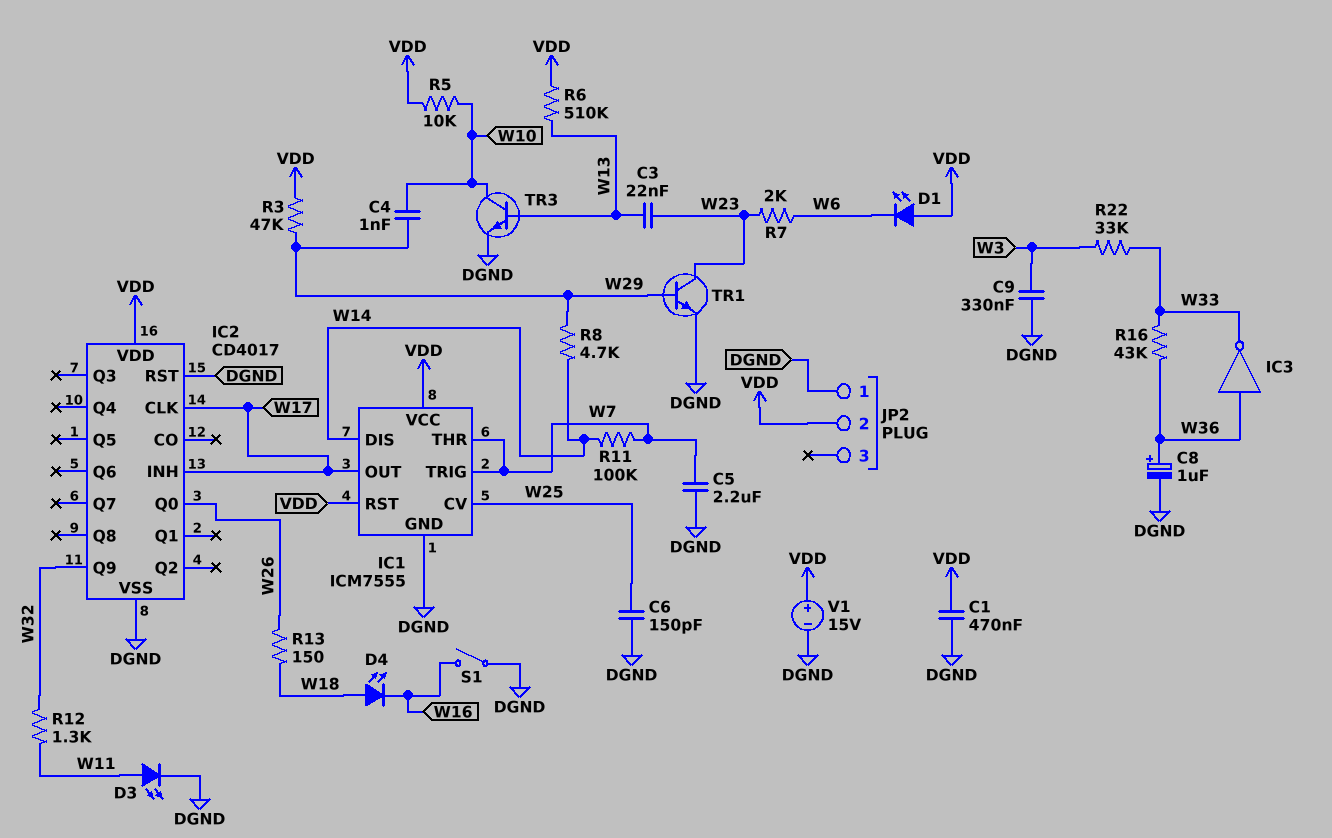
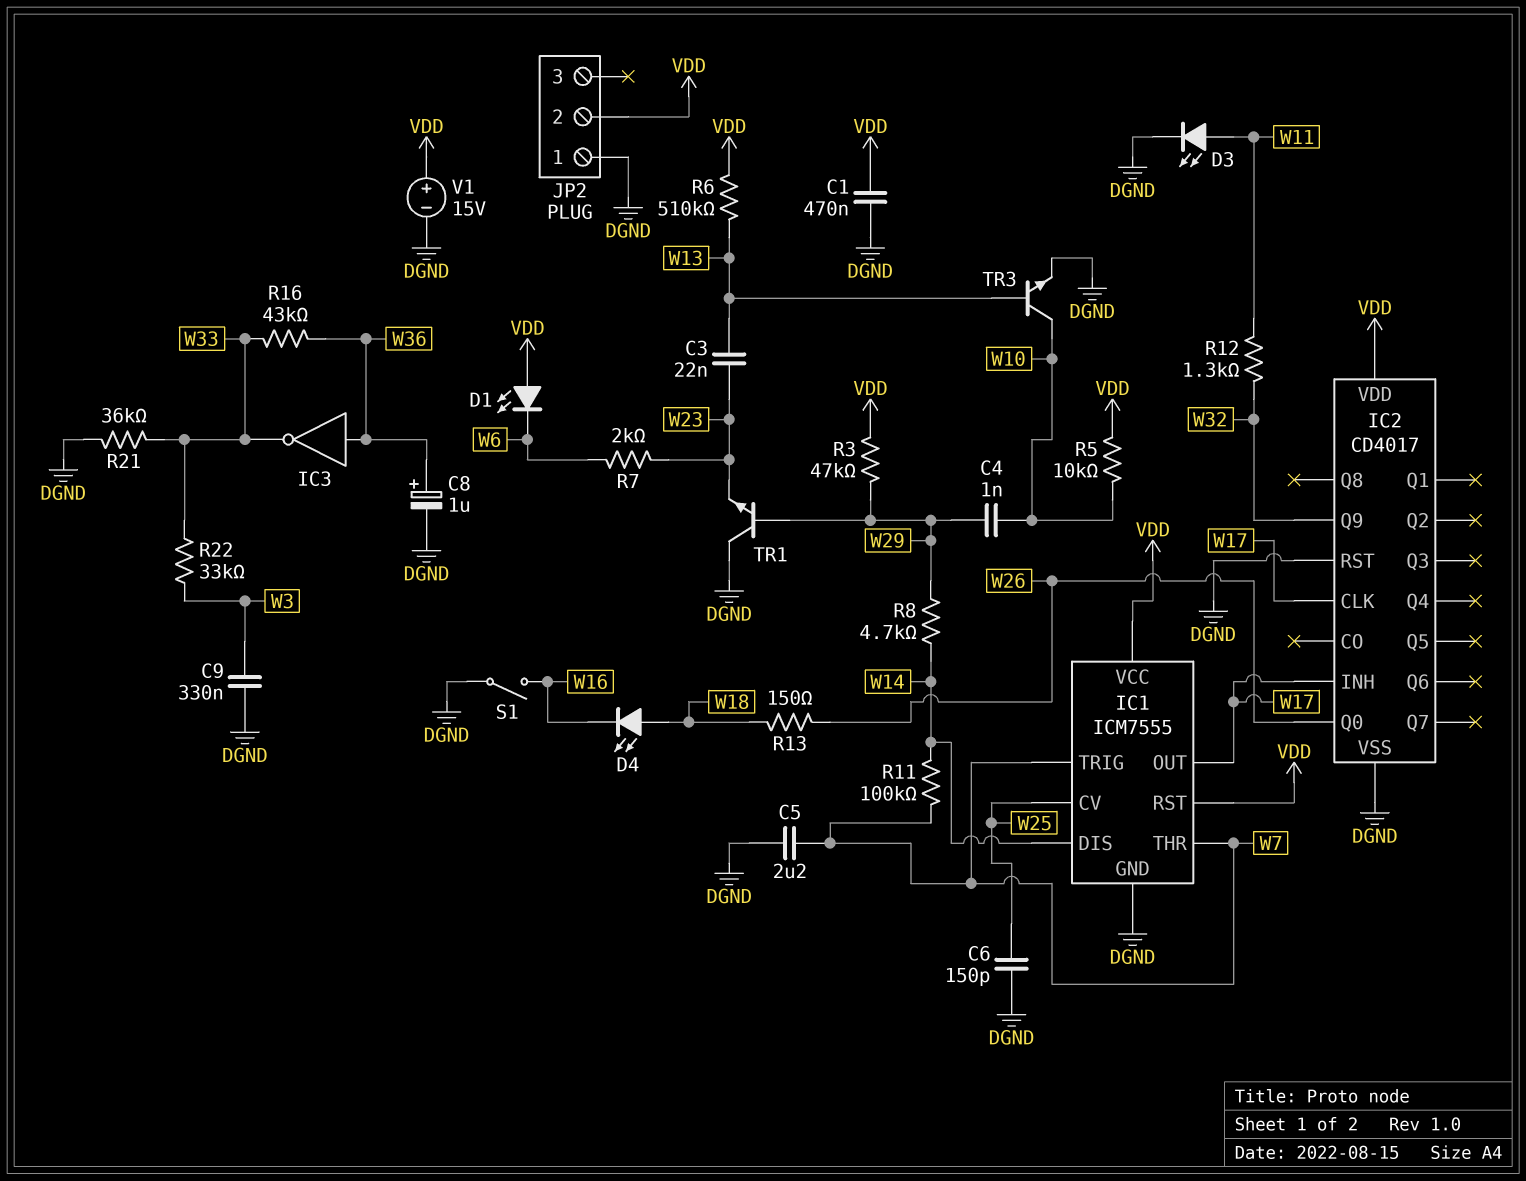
R21: none -> 36k (DGND, W33)
TR1: NPN (B W29, C W23, E DGND) -> NPN (B W29, C DGND, E W23)

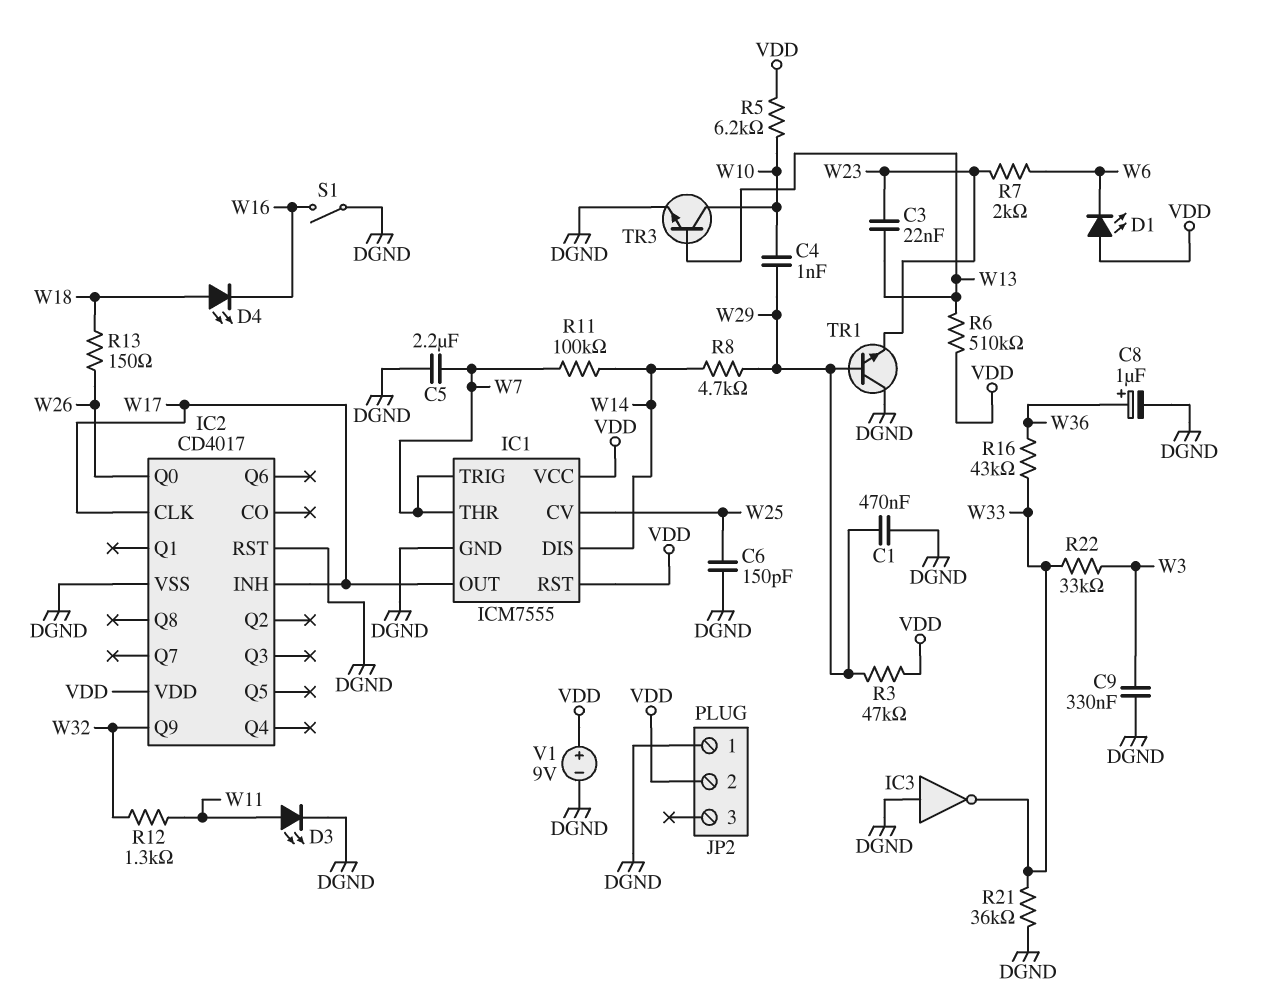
C1: 470nF (DGND, VDD) -> 470nF (DGND, W29)
IC3: NOT (in W36, out W33) -> NOT (in DGND, out W33)
R5: 10k (VDD, W10) -> 6.2k (VDD, W10)
V1: 15V (plus VDD, minus DGND) -> 9V (plus VDD, minus DGND)

